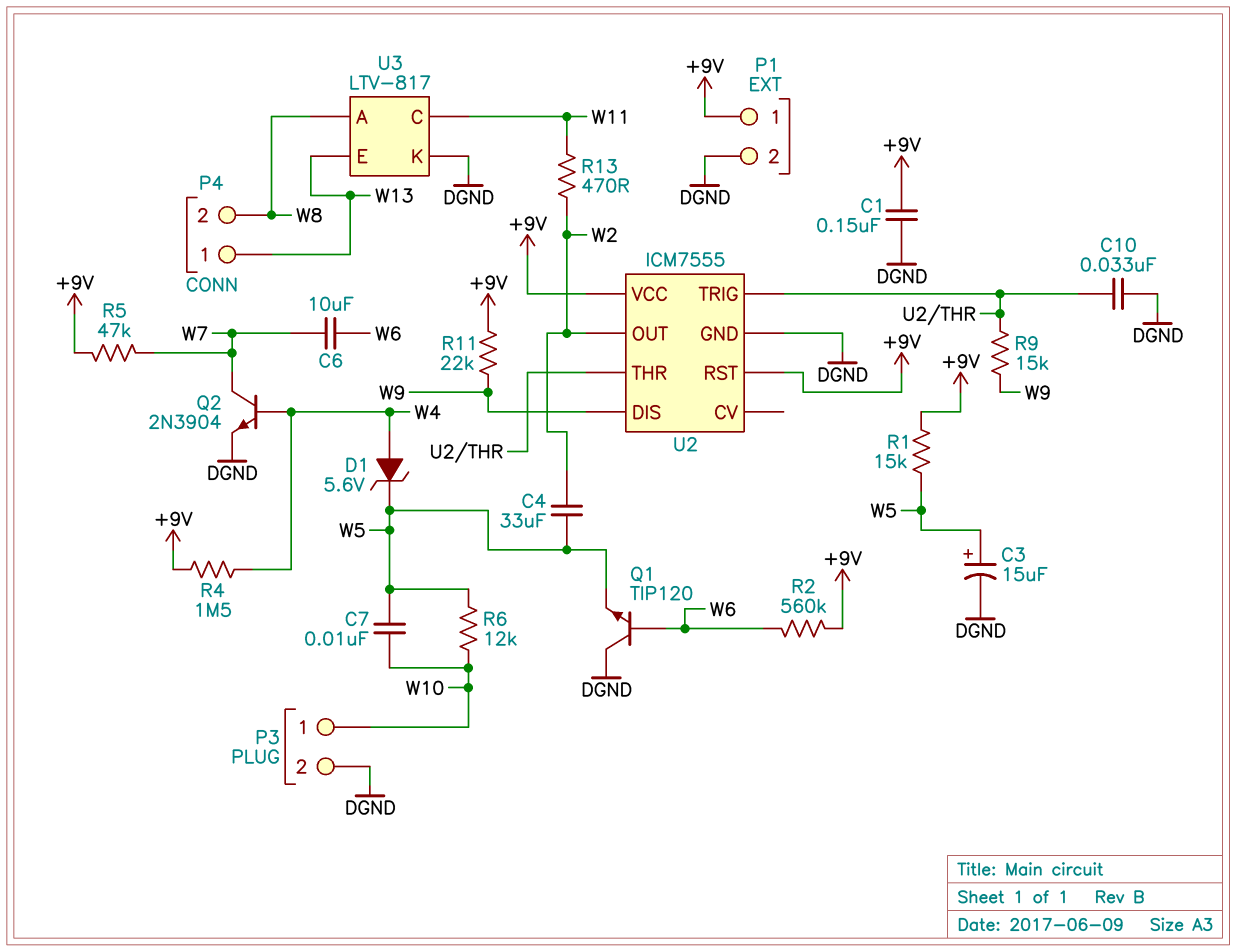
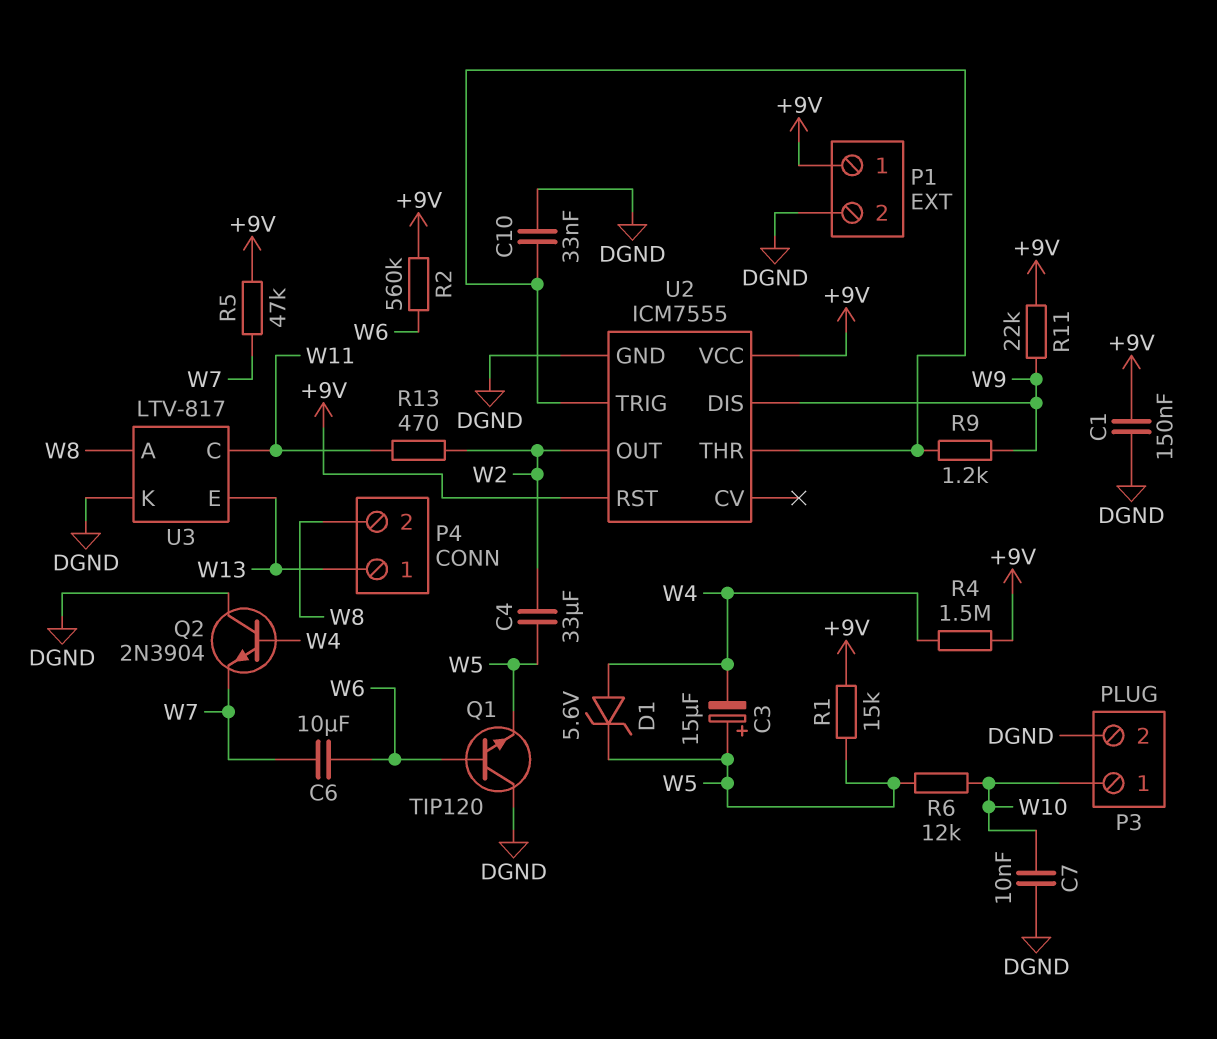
C3: 15uF (plus W5, minus DGND) -> 15uF (plus W5, minus W4)
C7: 10nF (W5, W10) -> 10nF (DGND, W10)
Q2: NPN 2N3904 (B W4, C W7, E DGND) -> NPN 2N3904 (B W4, C DGND, E W7)
R9: 15k (U2/THR, W9) -> 1.2k (U2/THR, W9)

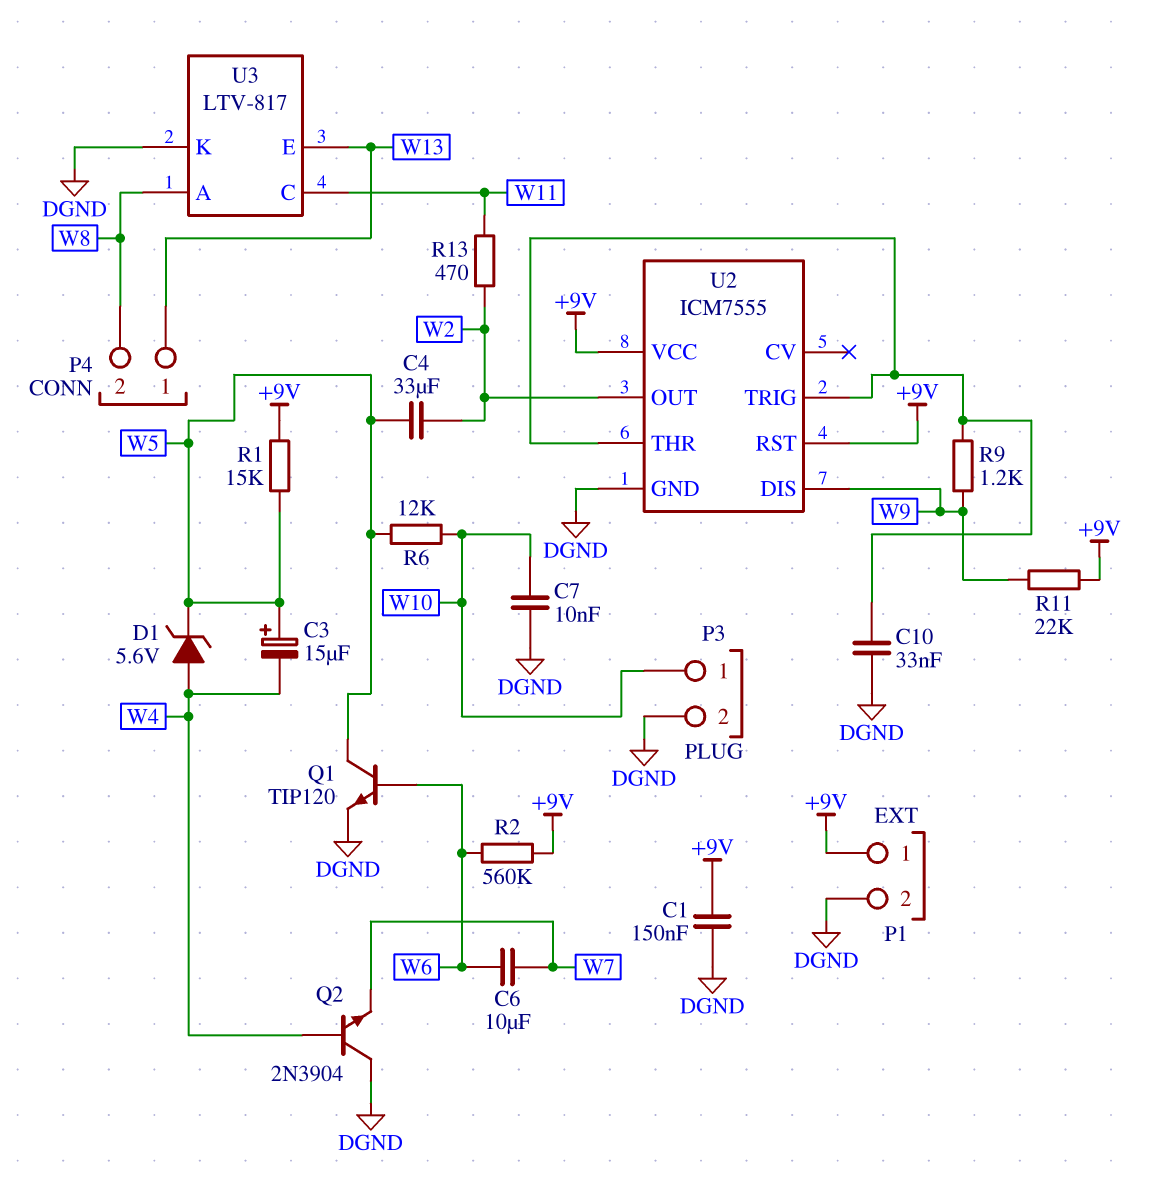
Q1: NPN TIP120 (B W6, C DGND, E W5) -> NPN TIP120 (B W6, C W5, E DGND)
R4: 1.5M (+9V, W4) -> none
R5: 47k (+9V, W7) -> none

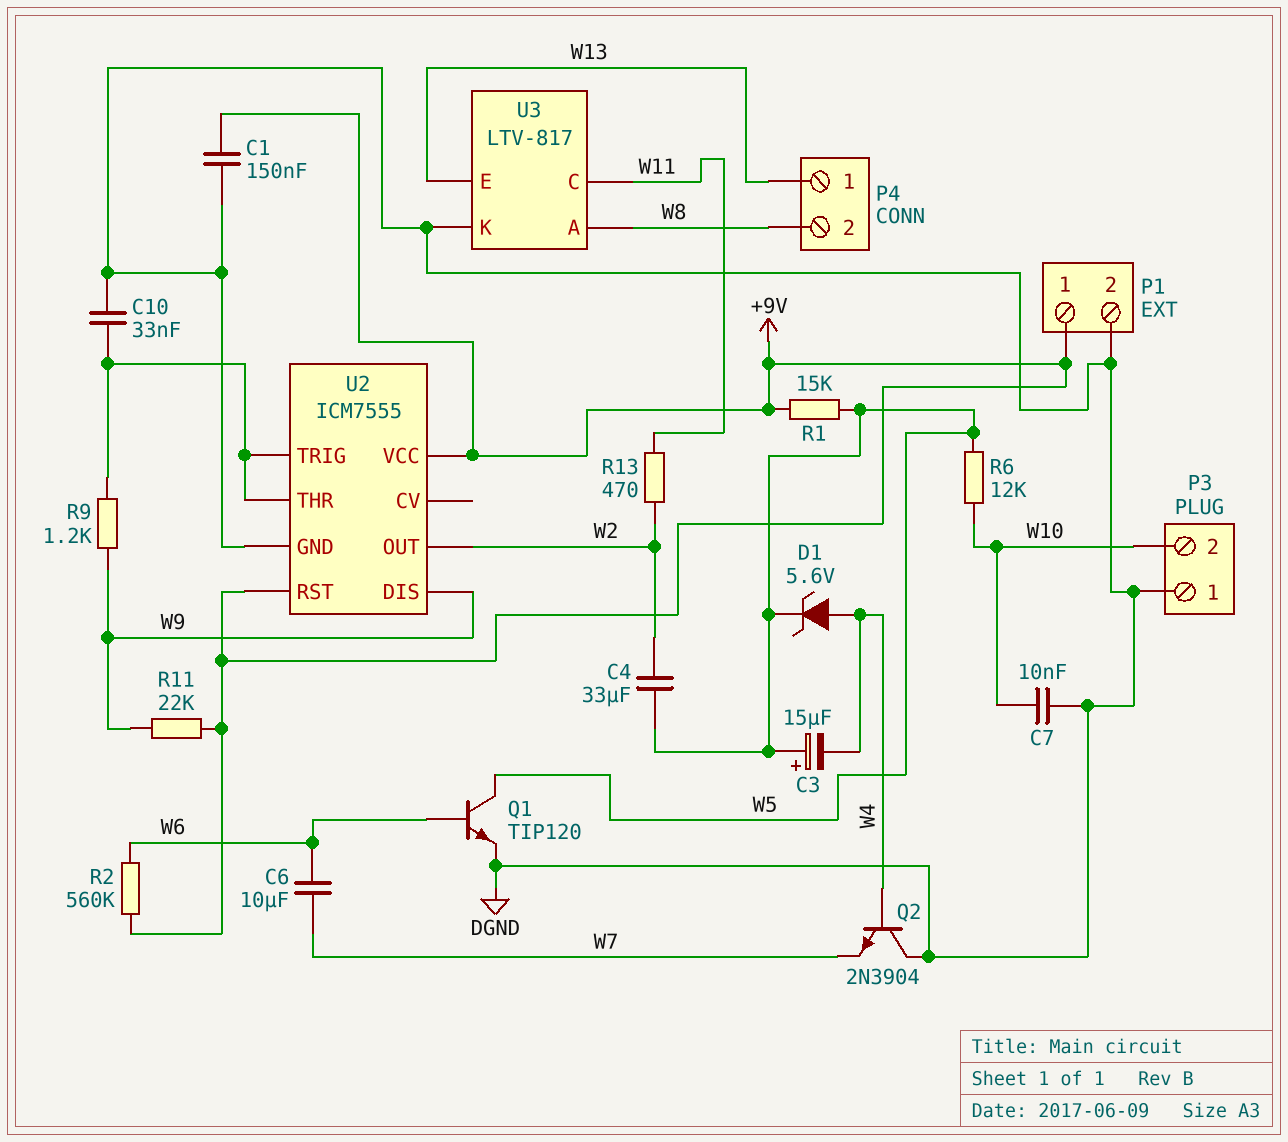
P3 pin 1: W10 -> DGND
P3 pin 2: DGND -> W10

